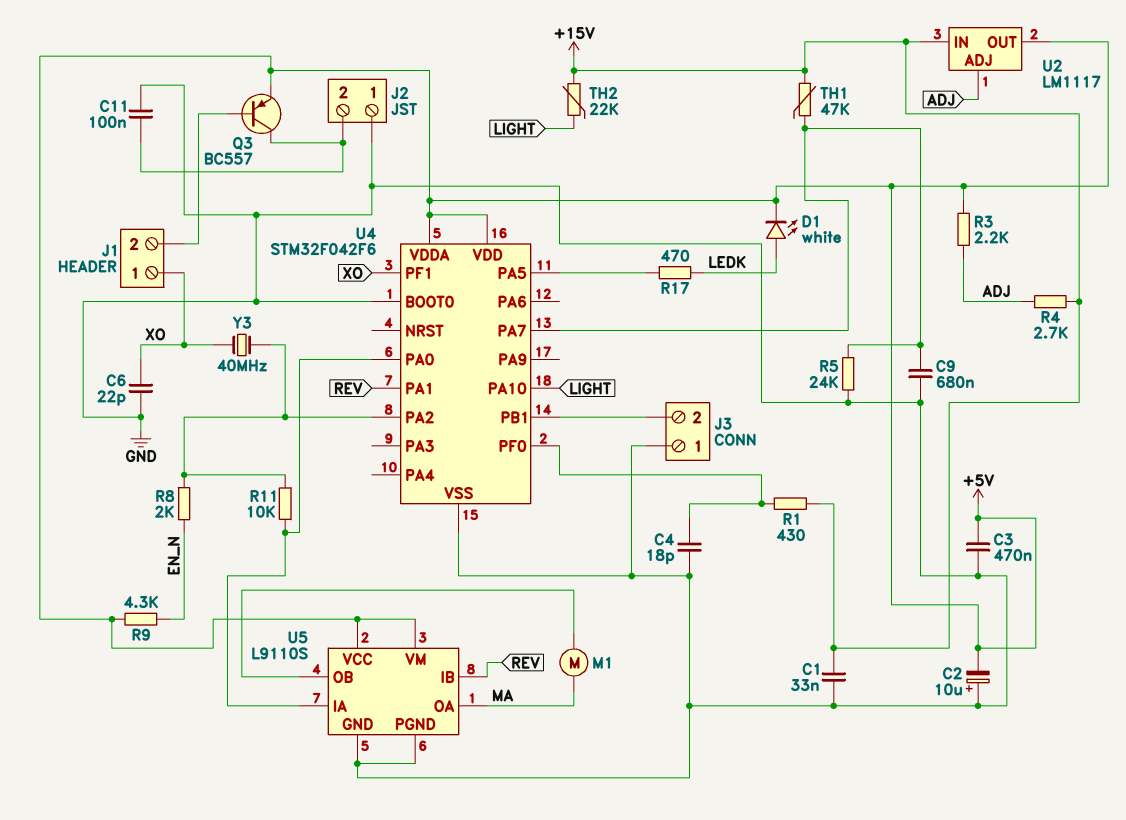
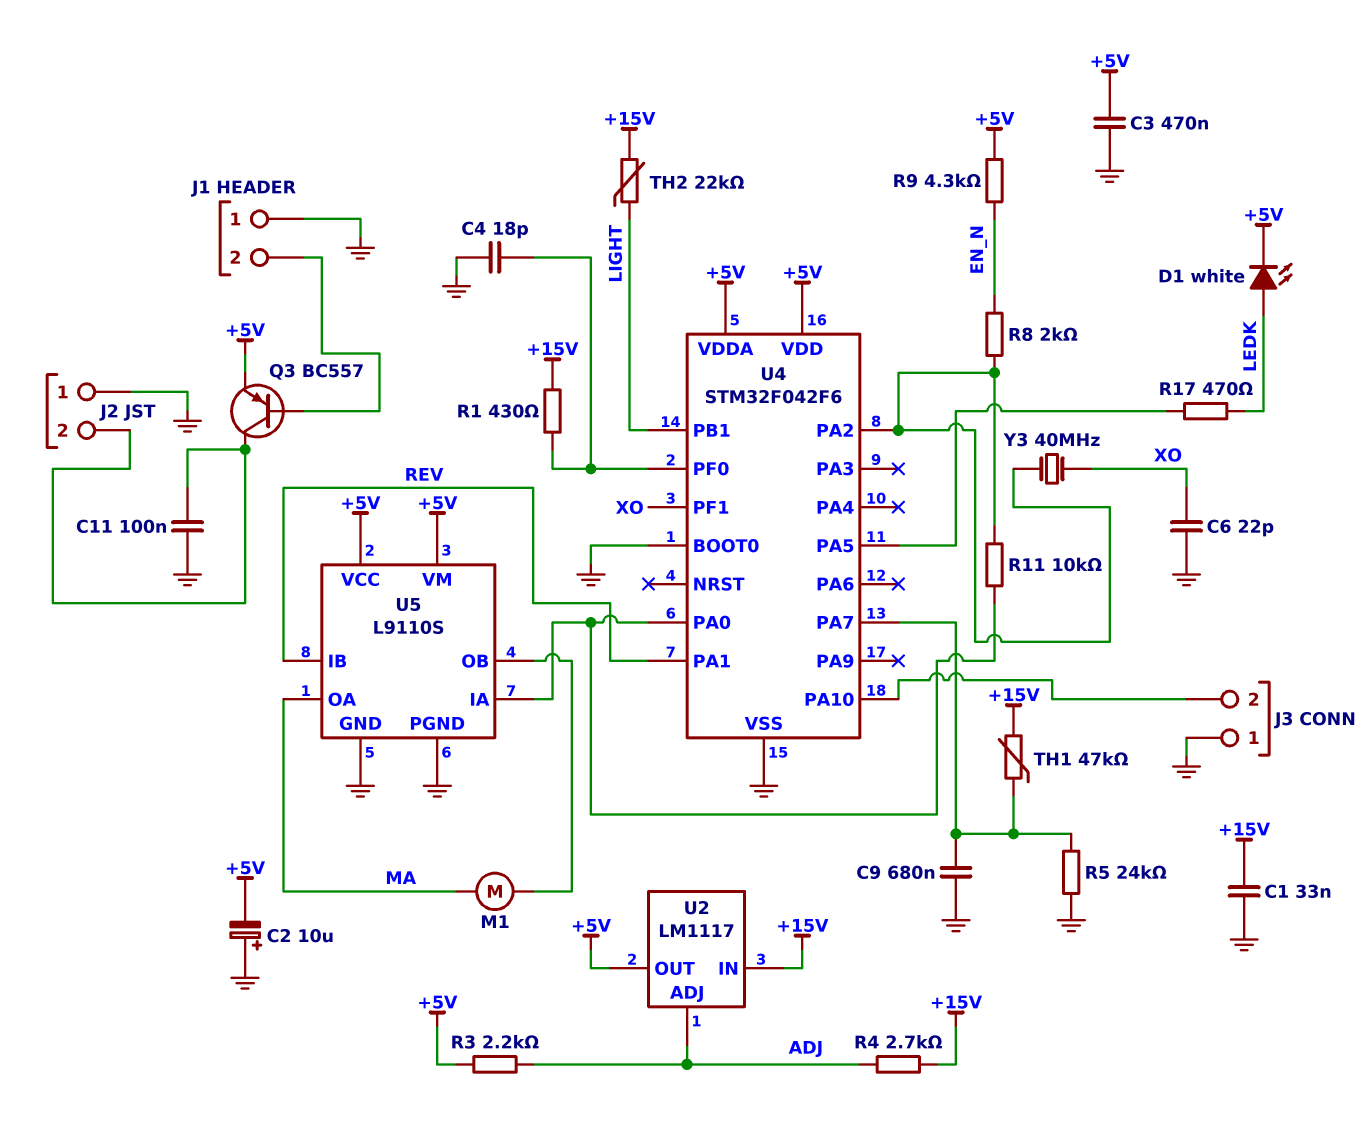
J1 pin 1: XO -> GND
U4 pin PA10: LIGHT -> J3/2
U4 pin PB1: J3/2 -> LIGHT

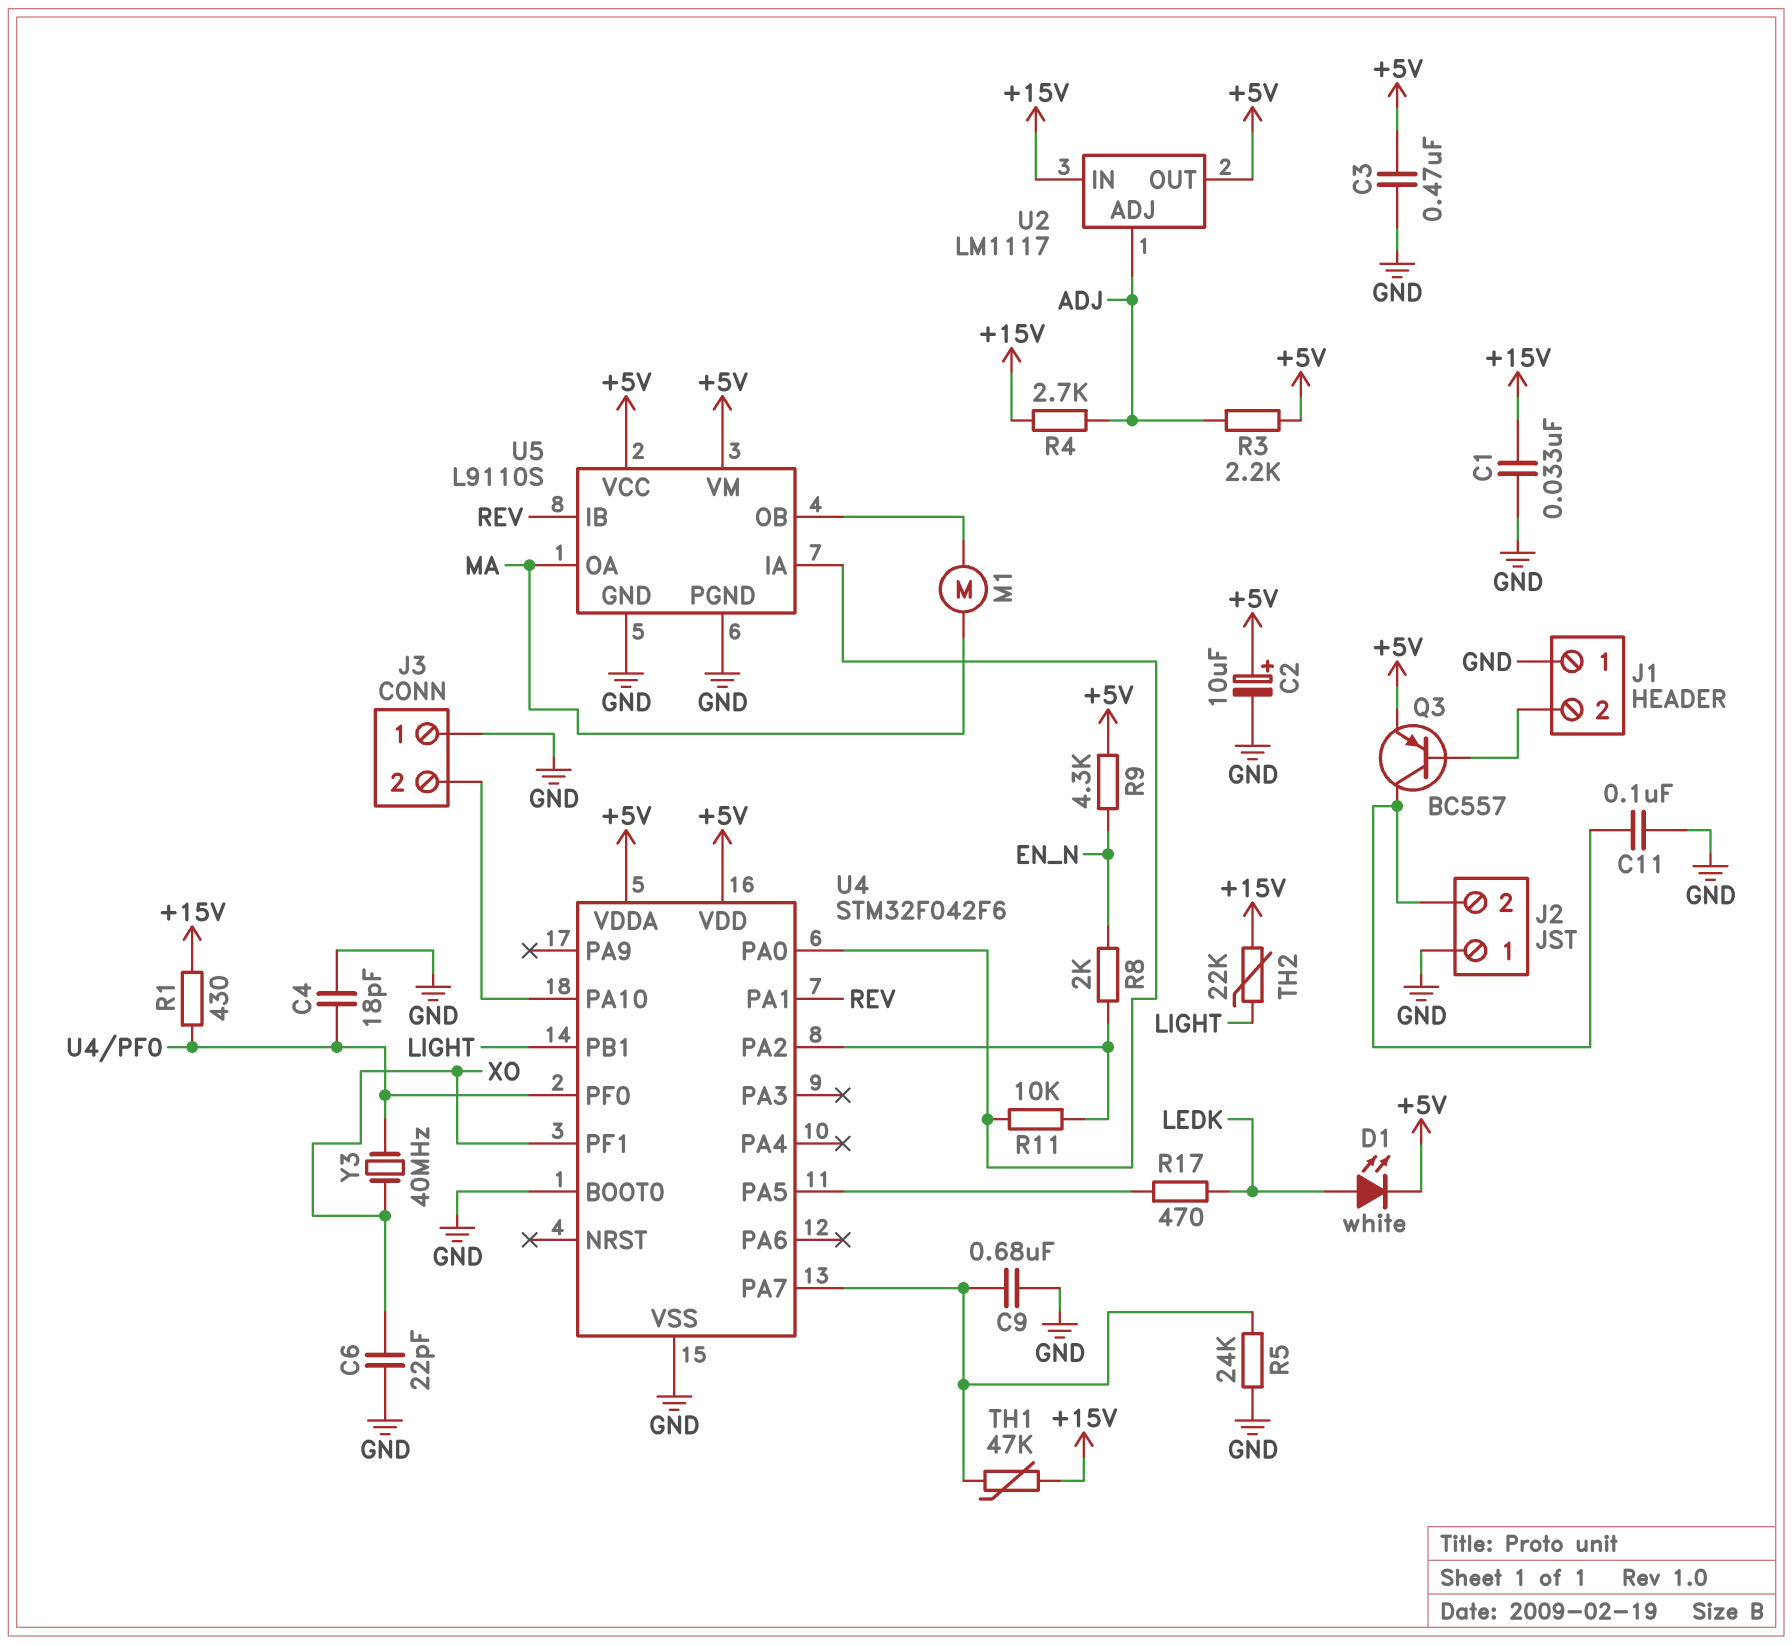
C2: 10uF (plus GND, minus +5V) -> 10uF (plus +5V, minus GND)
Y3: 40MHz (U4/PA2, XO) -> 40MHz (U4/PF0, XO)

